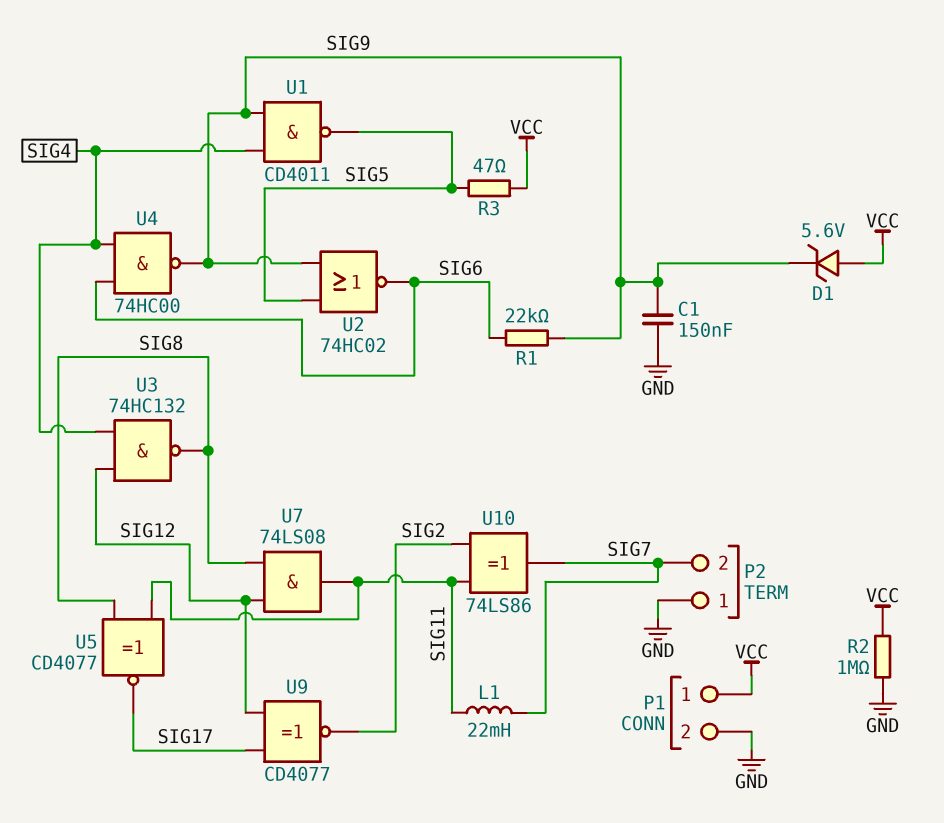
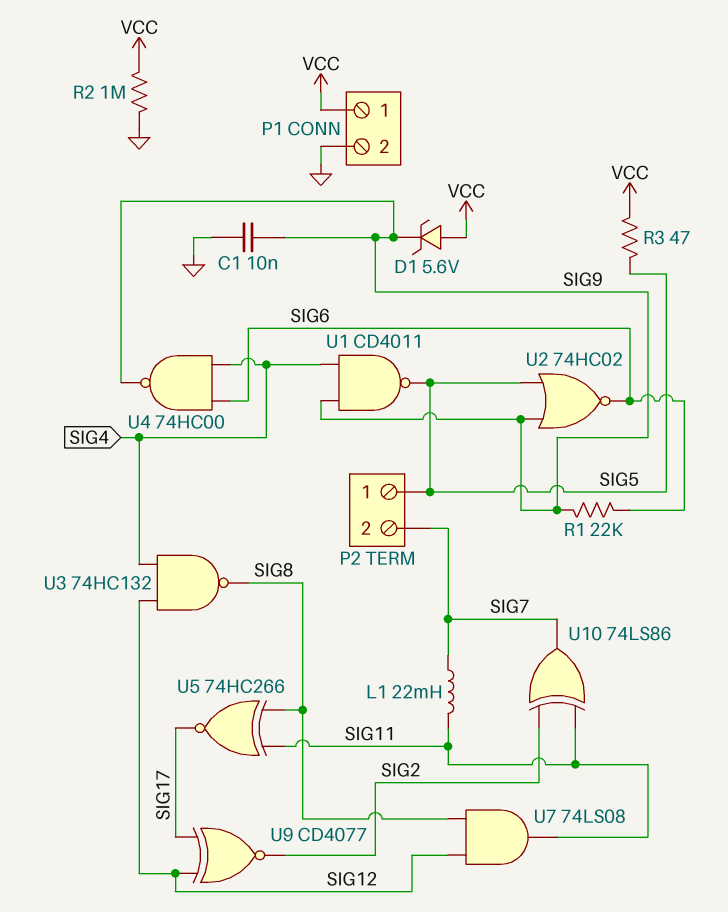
C1: 150nF (GND, SIG9) -> 10nF (GND, SIG9)
P2 pin 1: GND -> SIG5
U5: XNOR CD4077 (in SIG8, in SIG11, out SIG17) -> XNOR 74HC266 (in SIG8, in SIG11, out SIG17)

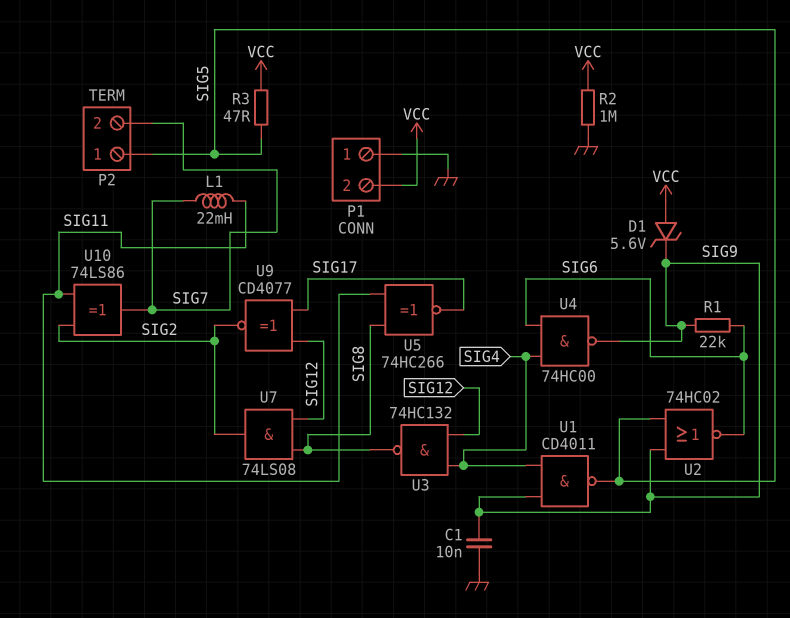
P1 pin 1: VCC -> GND
P1 pin 2: GND -> VCC
U7: AND 74LS08 (in SIG8, in SIG12, out SIG11) -> AND 74LS08 (in SIG8, in SIG12, out SIG2)

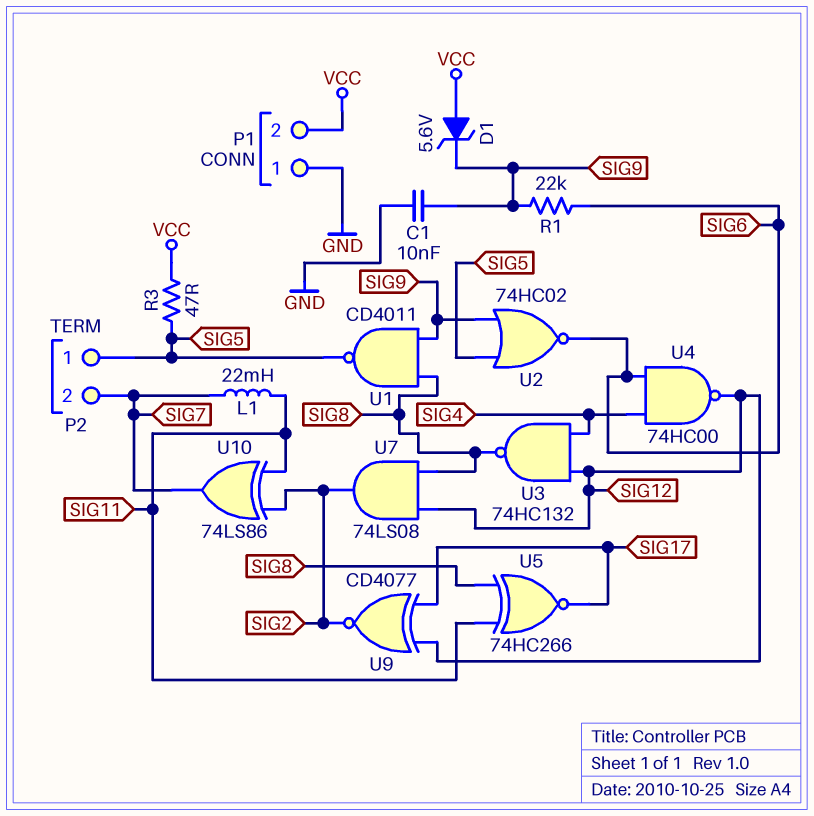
R2: 1M (GND, VCC) -> none
U1: NAND CD4011 (in SIG4, in SIG9, out SIG5) -> NAND CD4011 (in SIG8, in SIG9, out SIG5)
U4: NAND 74HC00 (in SIG4, in SIG6, out SIG9) -> NAND 74HC00 (in SIG4, in SIG6, out SIG12)

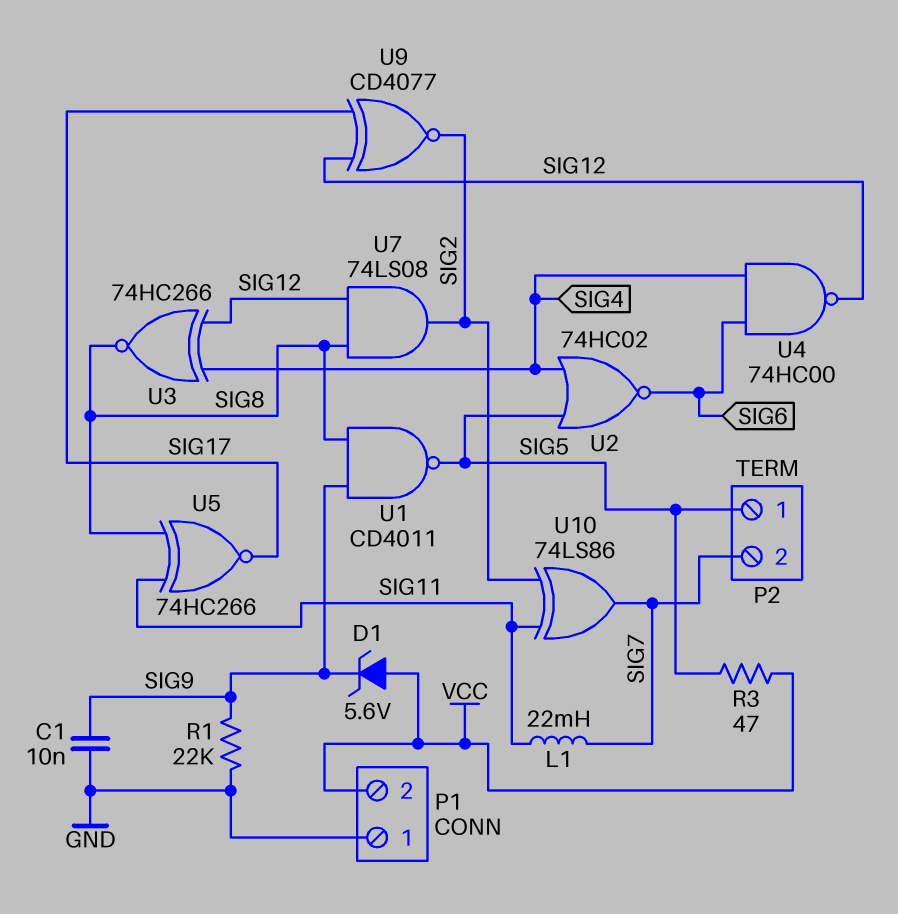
R1: 22k (SIG6, SIG9) -> 22k (GND, SIG9)
U2: NOR 74HC02 (in SIG5, in SIG9, out SIG6) -> NOR 74HC02 (in SIG4, in SIG5, out SIG6)
U3: NAND 74HC132 (in SIG4, in SIG12, out SIG8) -> XNOR 74HC266 (in SIG4, in SIG12, out SIG8)

